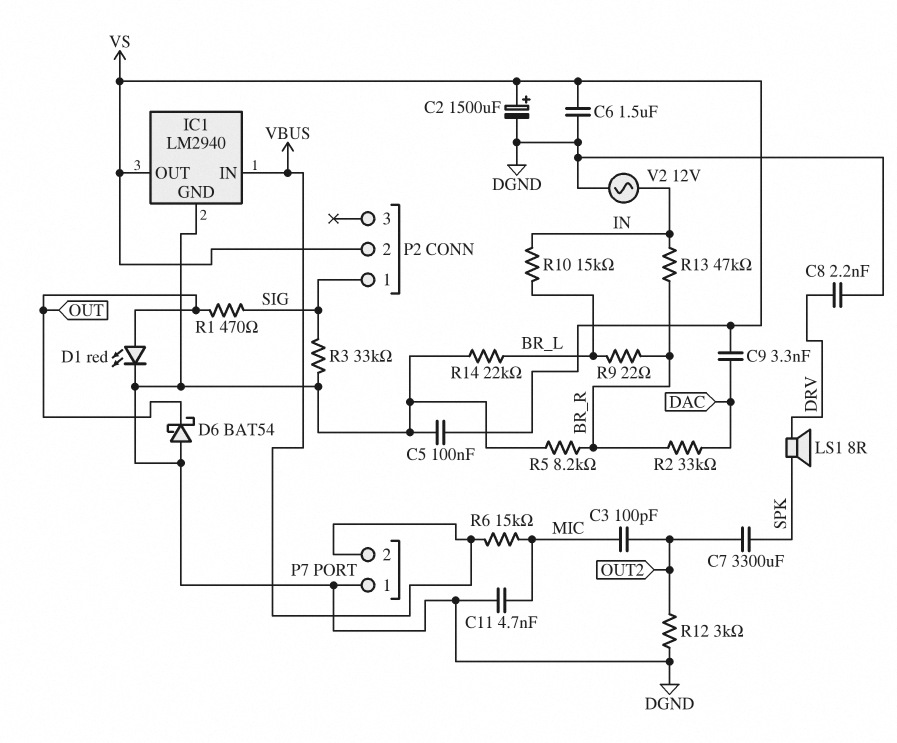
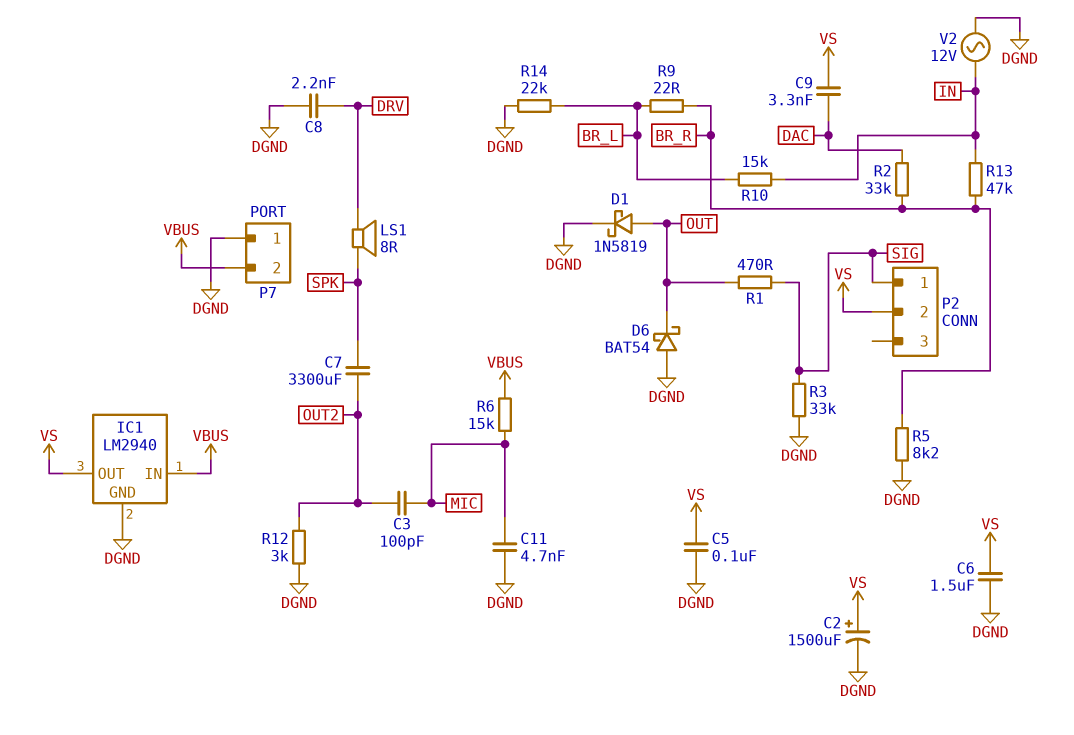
D1: LED red (A OUT, K DGND) -> schottky 1N5819 (A OUT, K DGND)

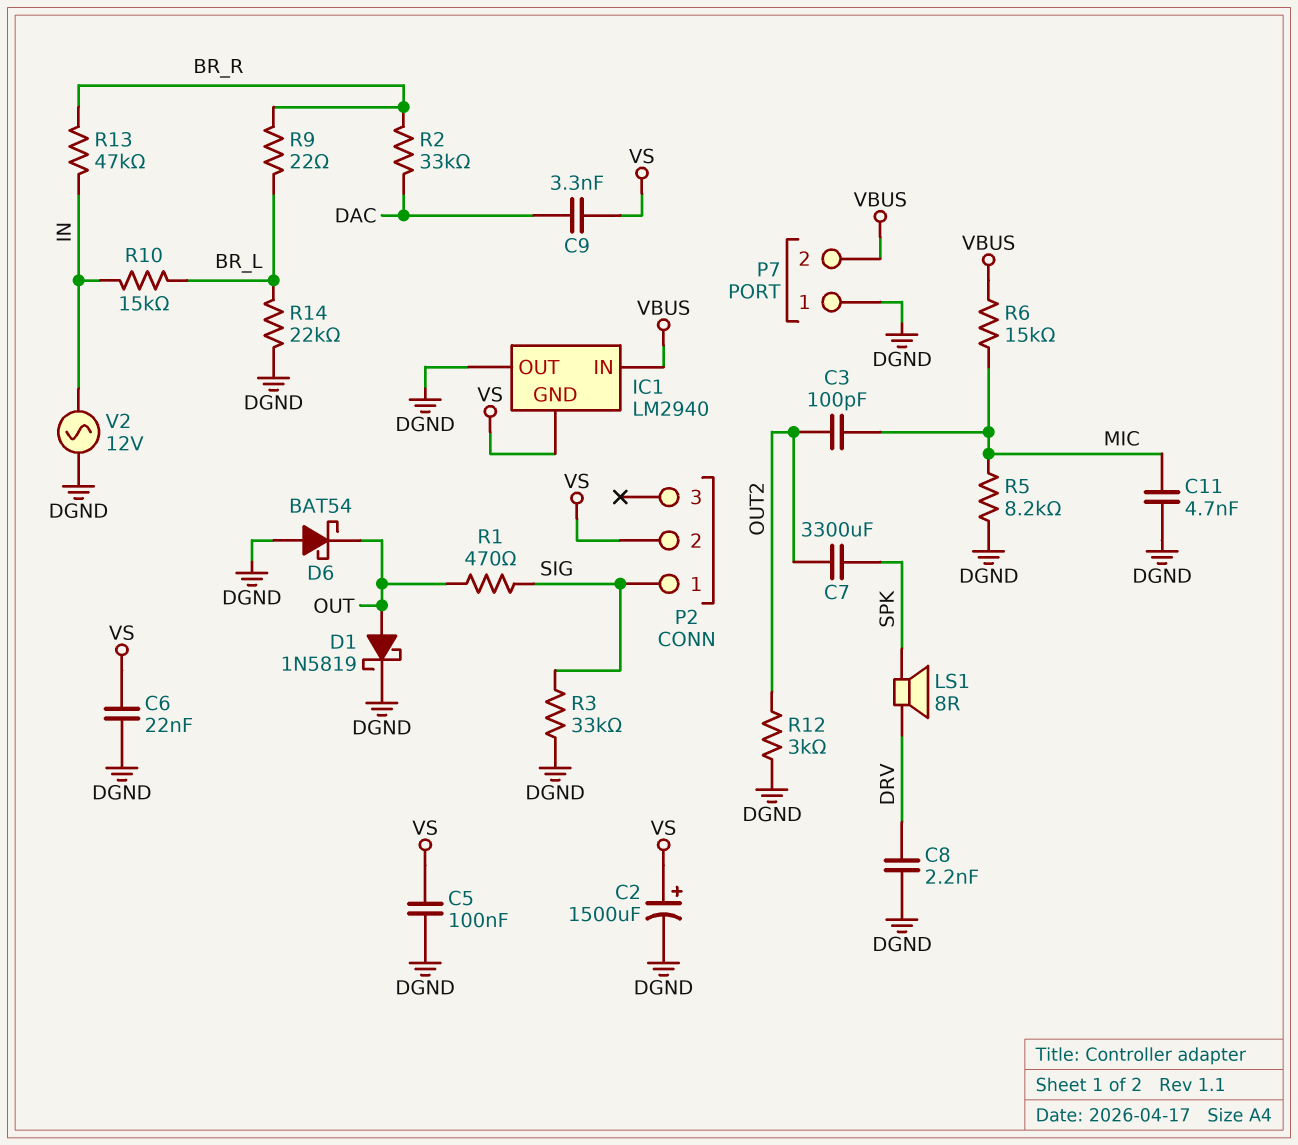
C6: 1.5uF (DGND, VS) -> 22nF (DGND, VS)
IC1 pin GND: DGND -> VS
IC1 pin OUT: VS -> DGND
R5: 8.2k (BR_R, DGND) -> 8.2k (DGND, MIC)

